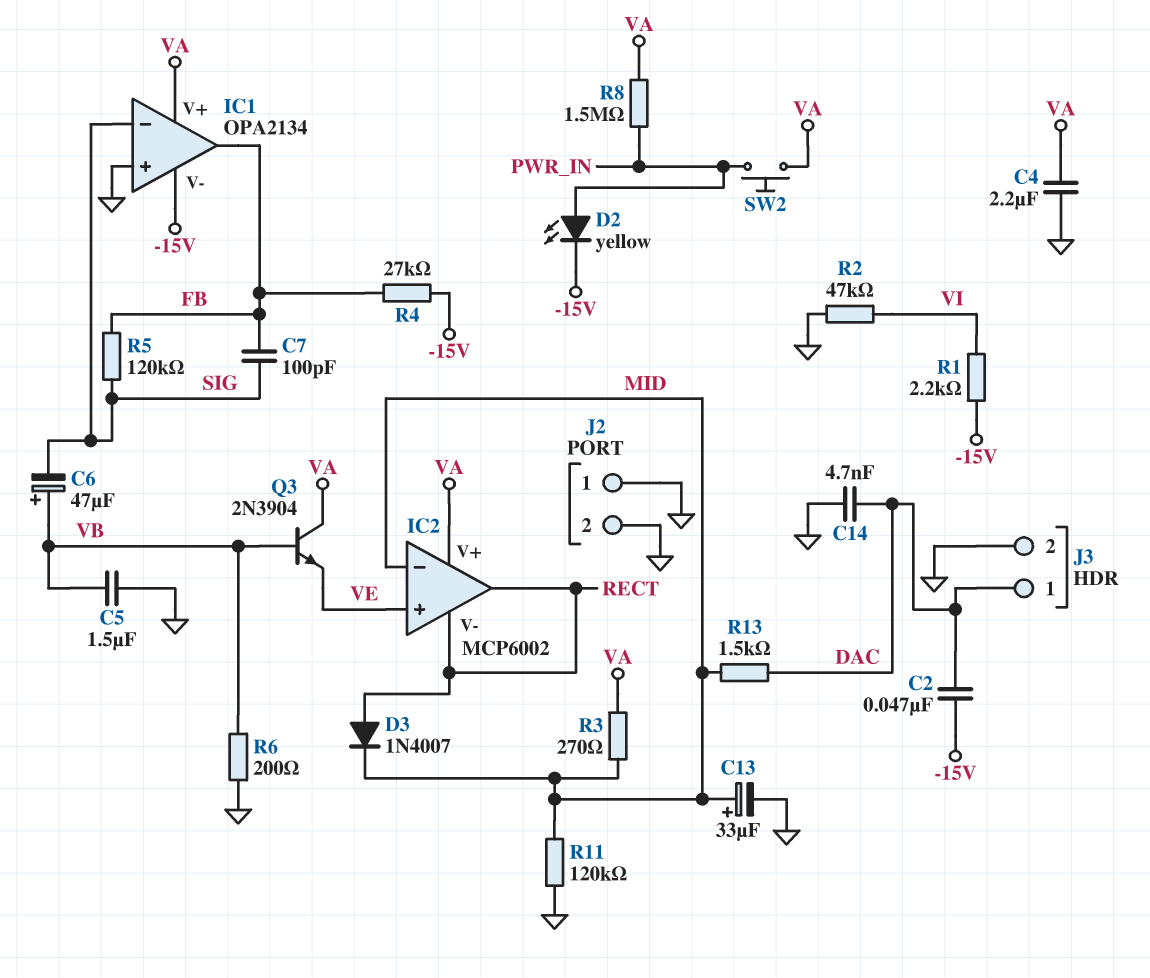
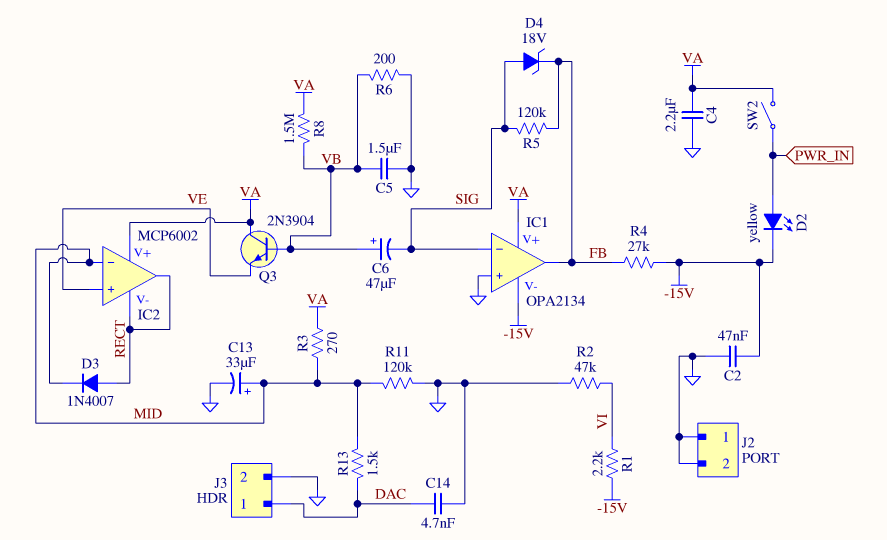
C2: 47nF (-15V, DAC) -> 47nF (-15V, GND)
C7: 100pF (FB, SIG) -> none
D4: none -> zener 18V (A SIG, K FB)
R8: 1.5M (PWR_IN, VA) -> 1.5M (VA, VB)
SW2: button (PWR_IN, VA) -> switch (PWR_IN, VA)

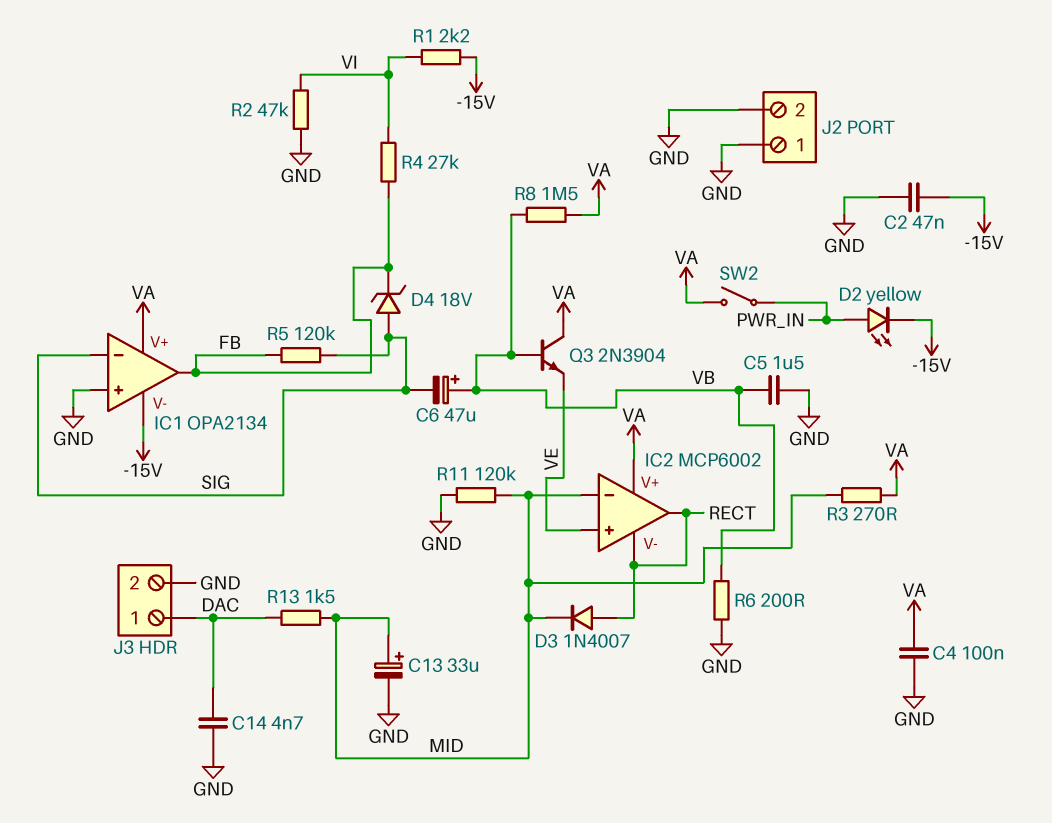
C4: 2.2uF (GND, VA) -> 100nF (GND, VA)
R4: 27k (-15V, FB) -> 27k (FB, VI)

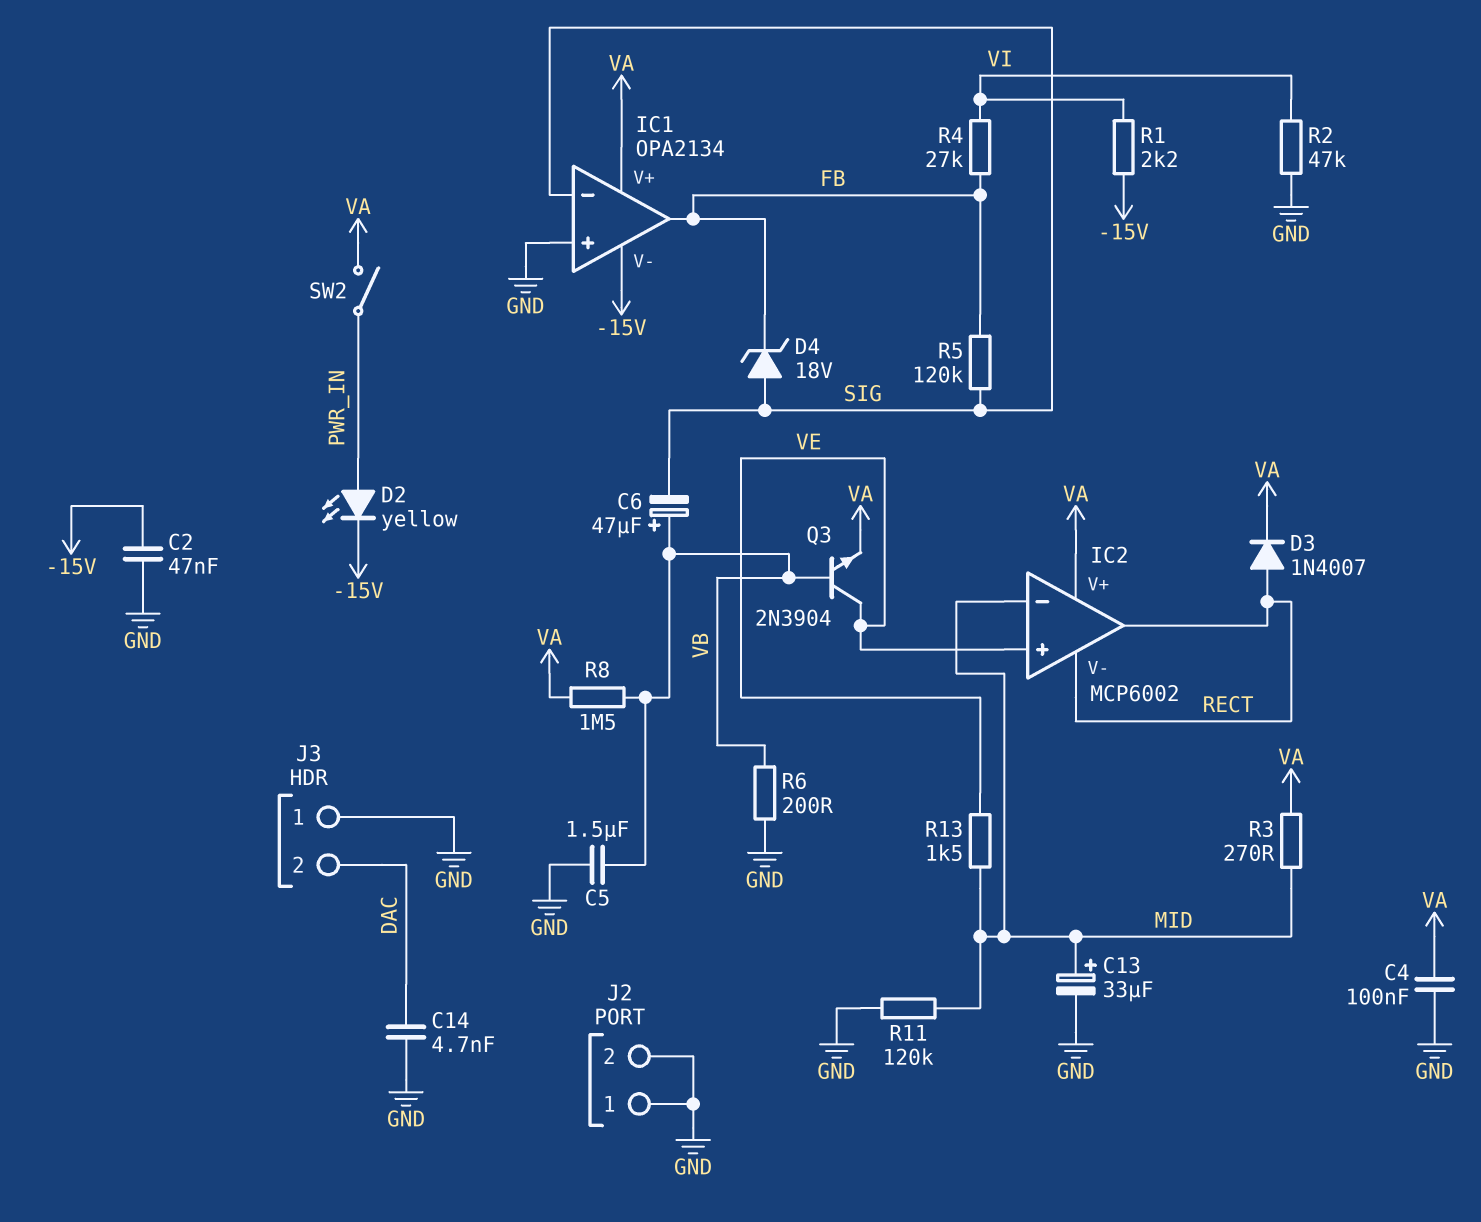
D3: diode 1N4007 (A RECT, K MID) -> diode 1N4007 (A RECT, K VA)
J3 pin 1: DAC -> GND
J3 pin 2: GND -> DAC
Q3: NPN 2N3904 (B VB, C VA, E VE) -> NPN 2N3904 (B VB, C VE, E VA)
R13: 1.5k (DAC, MID) -> 1.5k (MID, VE)

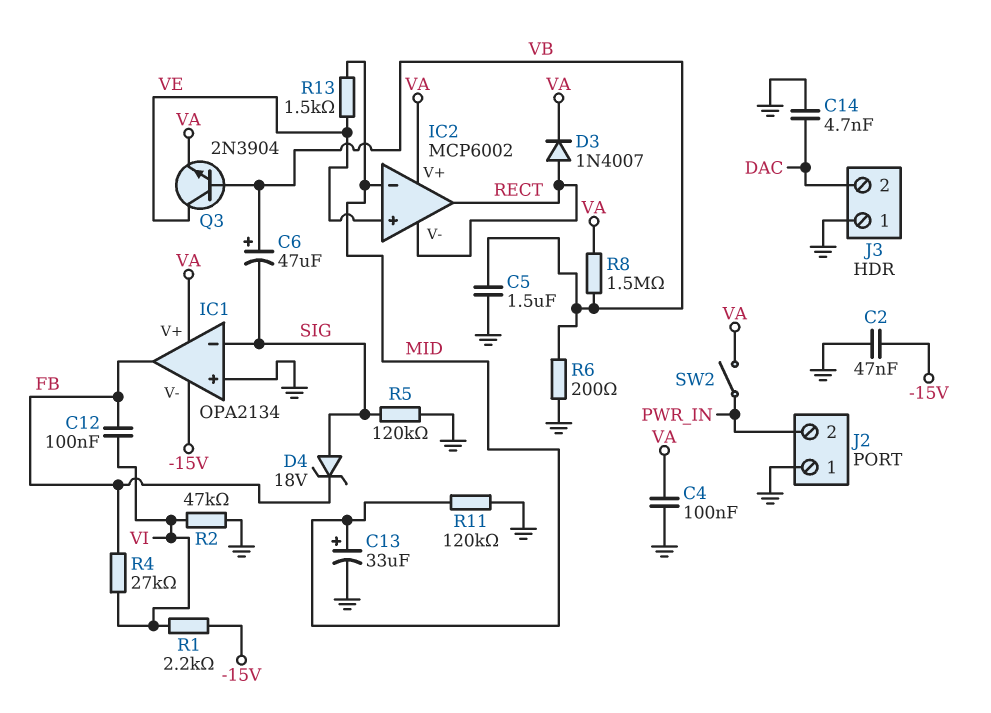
C12: none -> 100nF (FB, VI)
D2: LED yellow (A PWR_IN, K -15V) -> none
J2 pin 2: GND -> PWR_IN
R3: 270 (MID, VA) -> none
R5: 120k (FB, SIG) -> 120k (GND, SIG)

